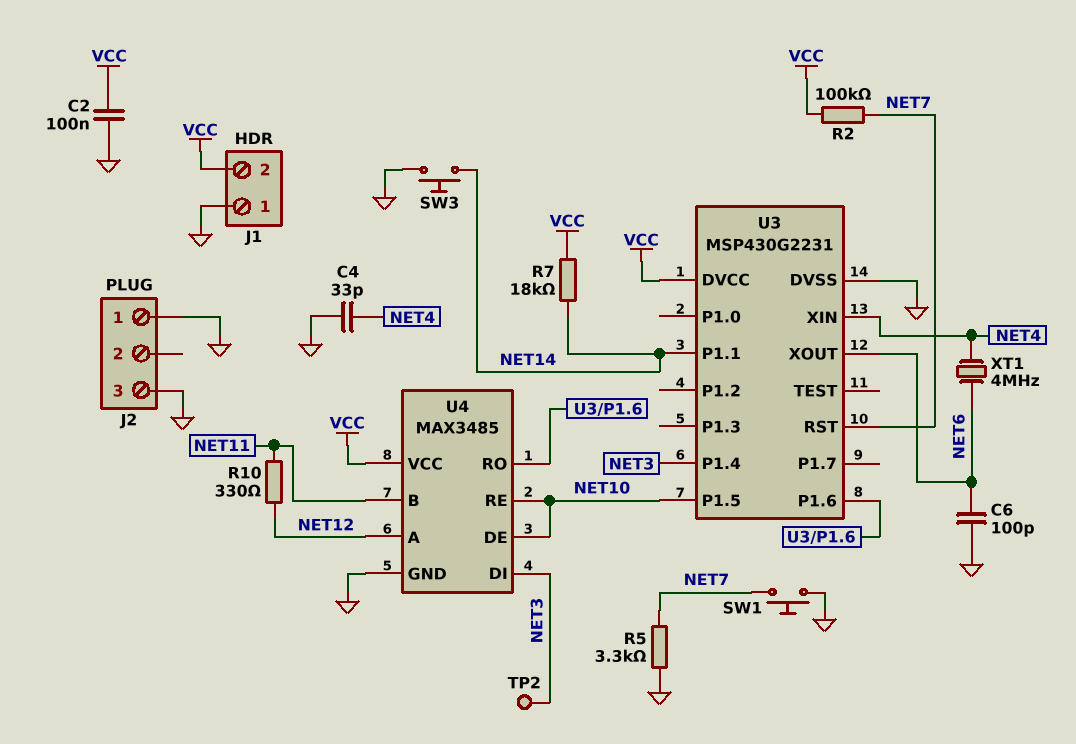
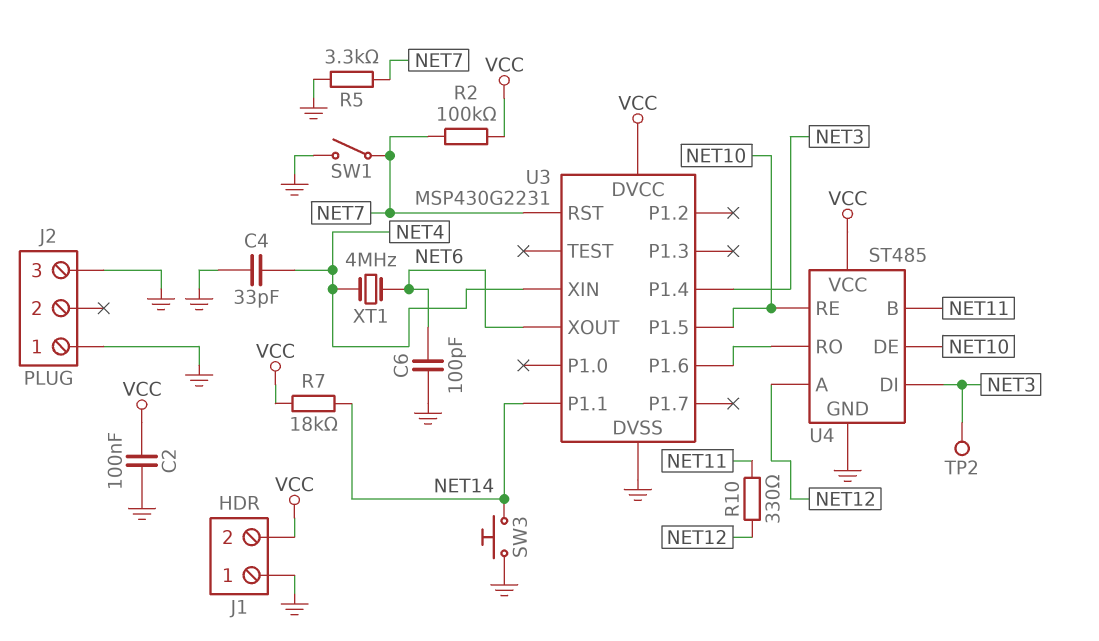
SW1: button (GND, NET7) -> switch (GND, NET7)
U4: MAX3485 -> ST485

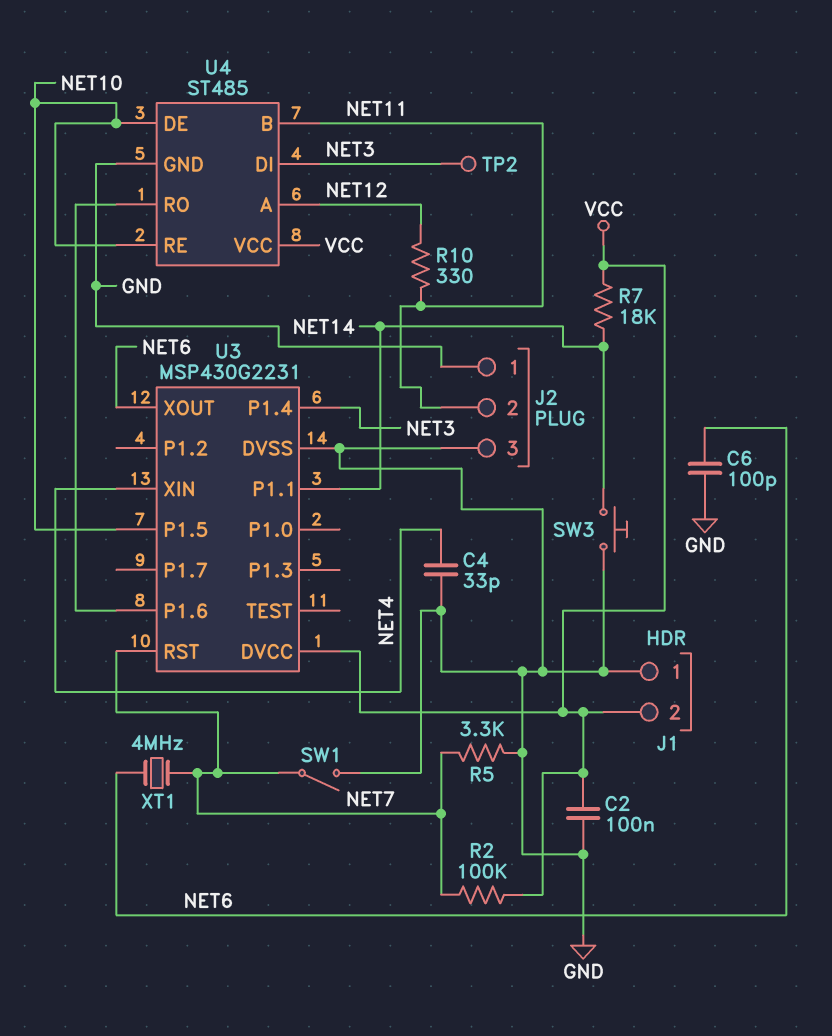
J2 pin 2: none -> NET11
XT1: 4MHz (NET4, NET6) -> 4MHz (NET6, NET7)

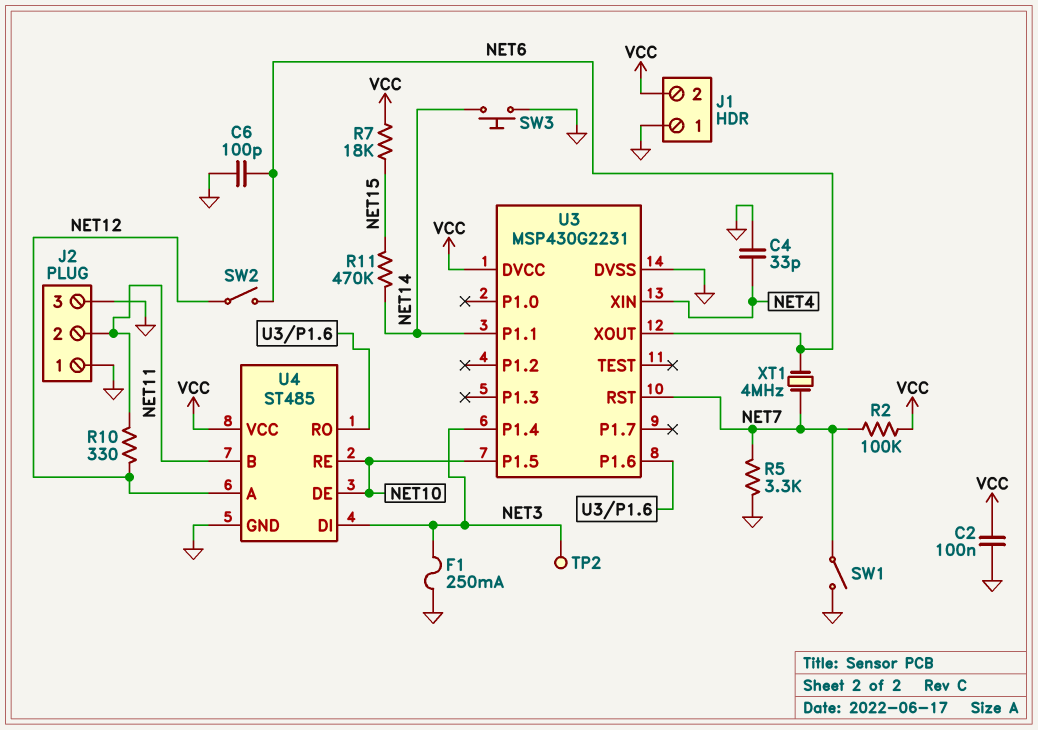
F1: none -> 250mA (GND, NET3)
R7: 18k (NET14, VCC) -> 18k (NET15, VCC)
R11: none -> 470k (NET14, NET15)
SW2: none -> switch (NET6, NET12)

